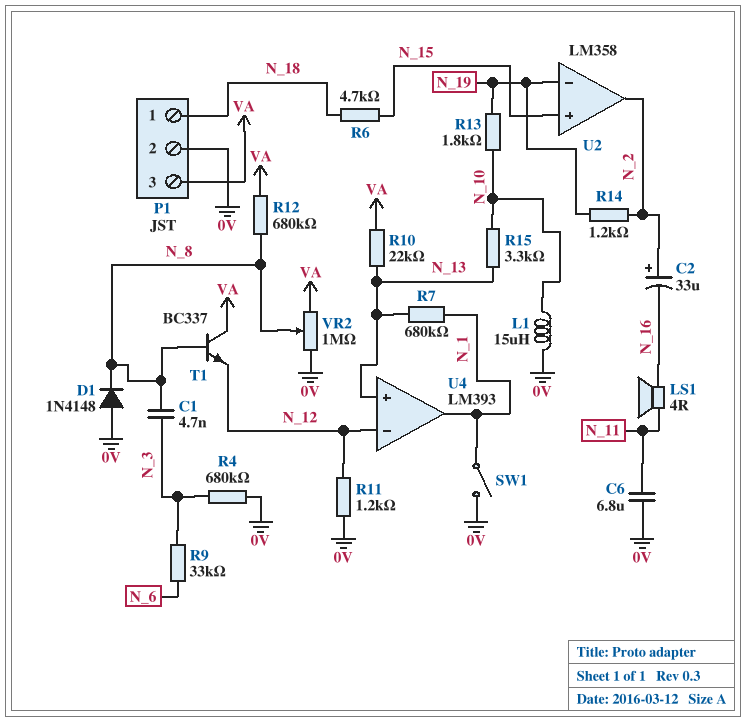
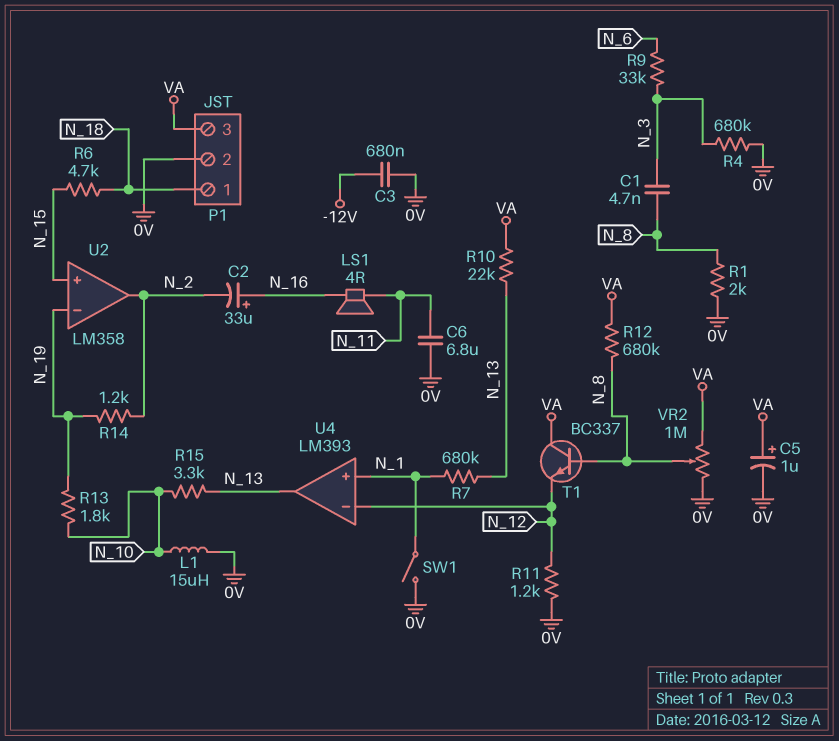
C2: 33uF (plus N_2, minus N_16) -> 33uF (plus N_16, minus N_2)
C3: none -> 680nF (-12V, 0V)
C5: none -> 1uF (plus VA, minus 0V)
D1: diode 1N4148 (A 0V, K N_8) -> none
R1: none -> 2k (0V, N_8)
U4 pin in+: N_13 -> N_1
U4 pin out: N_1 -> N_13

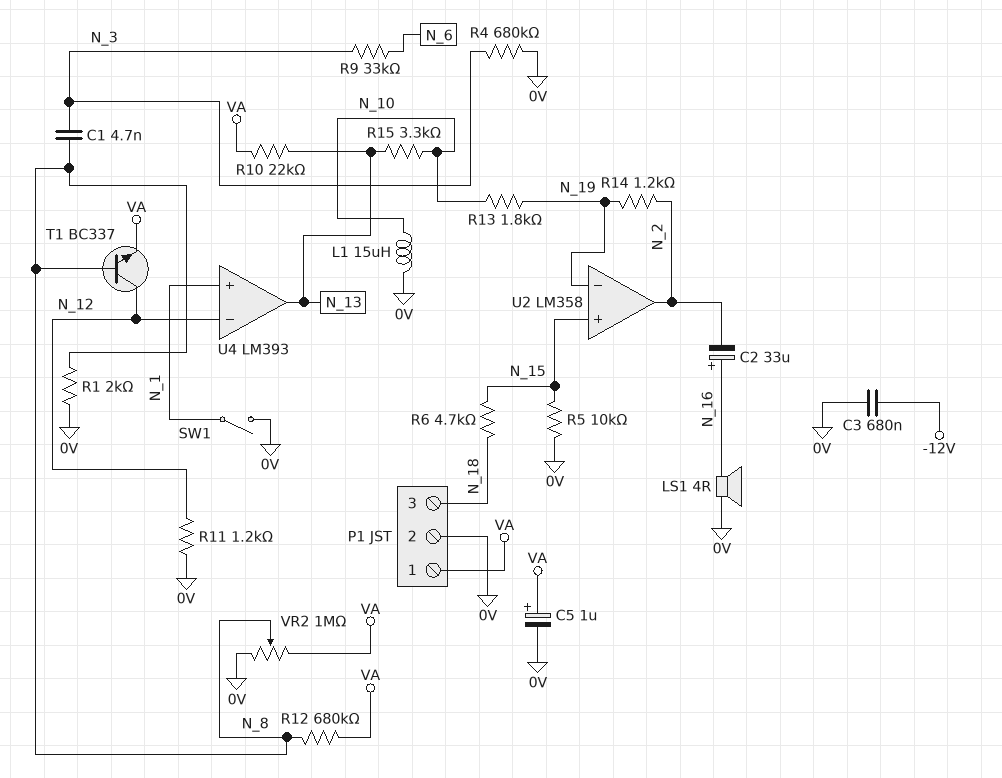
C6: 6.8uF (0V, N_11) -> none
LS1: speaker 4R (N_11, N_16) -> speaker 4R (0V, N_16)
P1 pin 1: N_18 -> VA
P1 pin 3: VA -> N_18
R5: none -> 10k (0V, N_15)
R7: 680k (N_1, N_13) -> none
T1: NPN BC337 (B N_8, C VA, E N_12) -> NPN BC337 (B N_8, C N_12, E VA)

